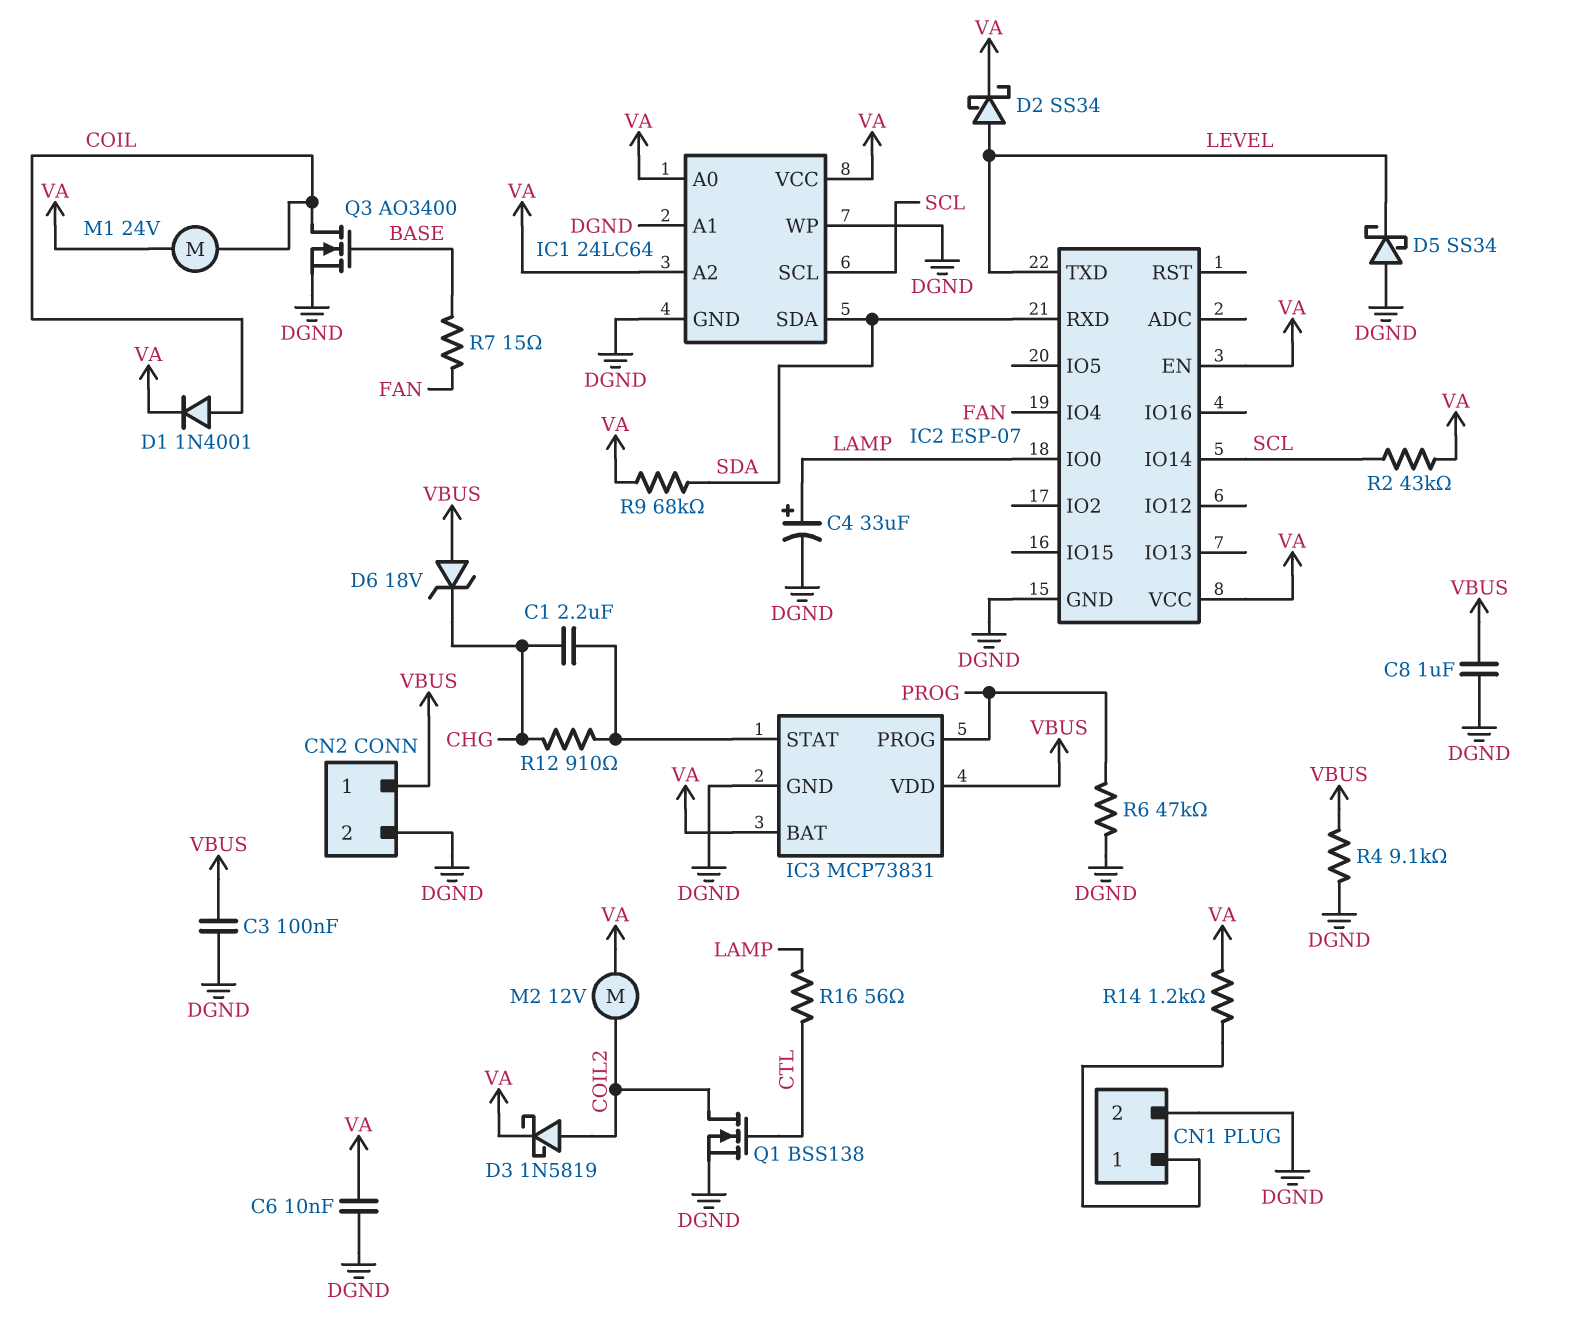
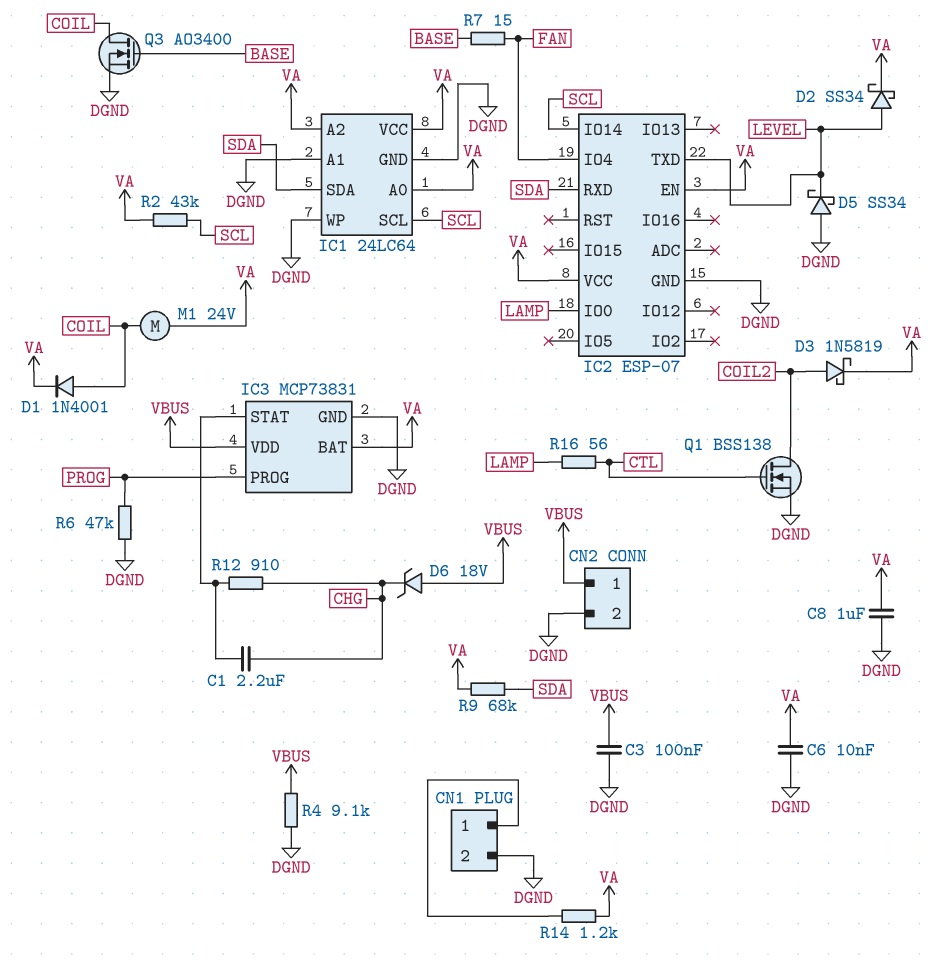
C4: 33uF (plus LAMP, minus DGND) -> none
C8: 1uF (DGND, VBUS) -> 1uF (DGND, VA)
M2: motor 12V (COIL2, VA) -> none

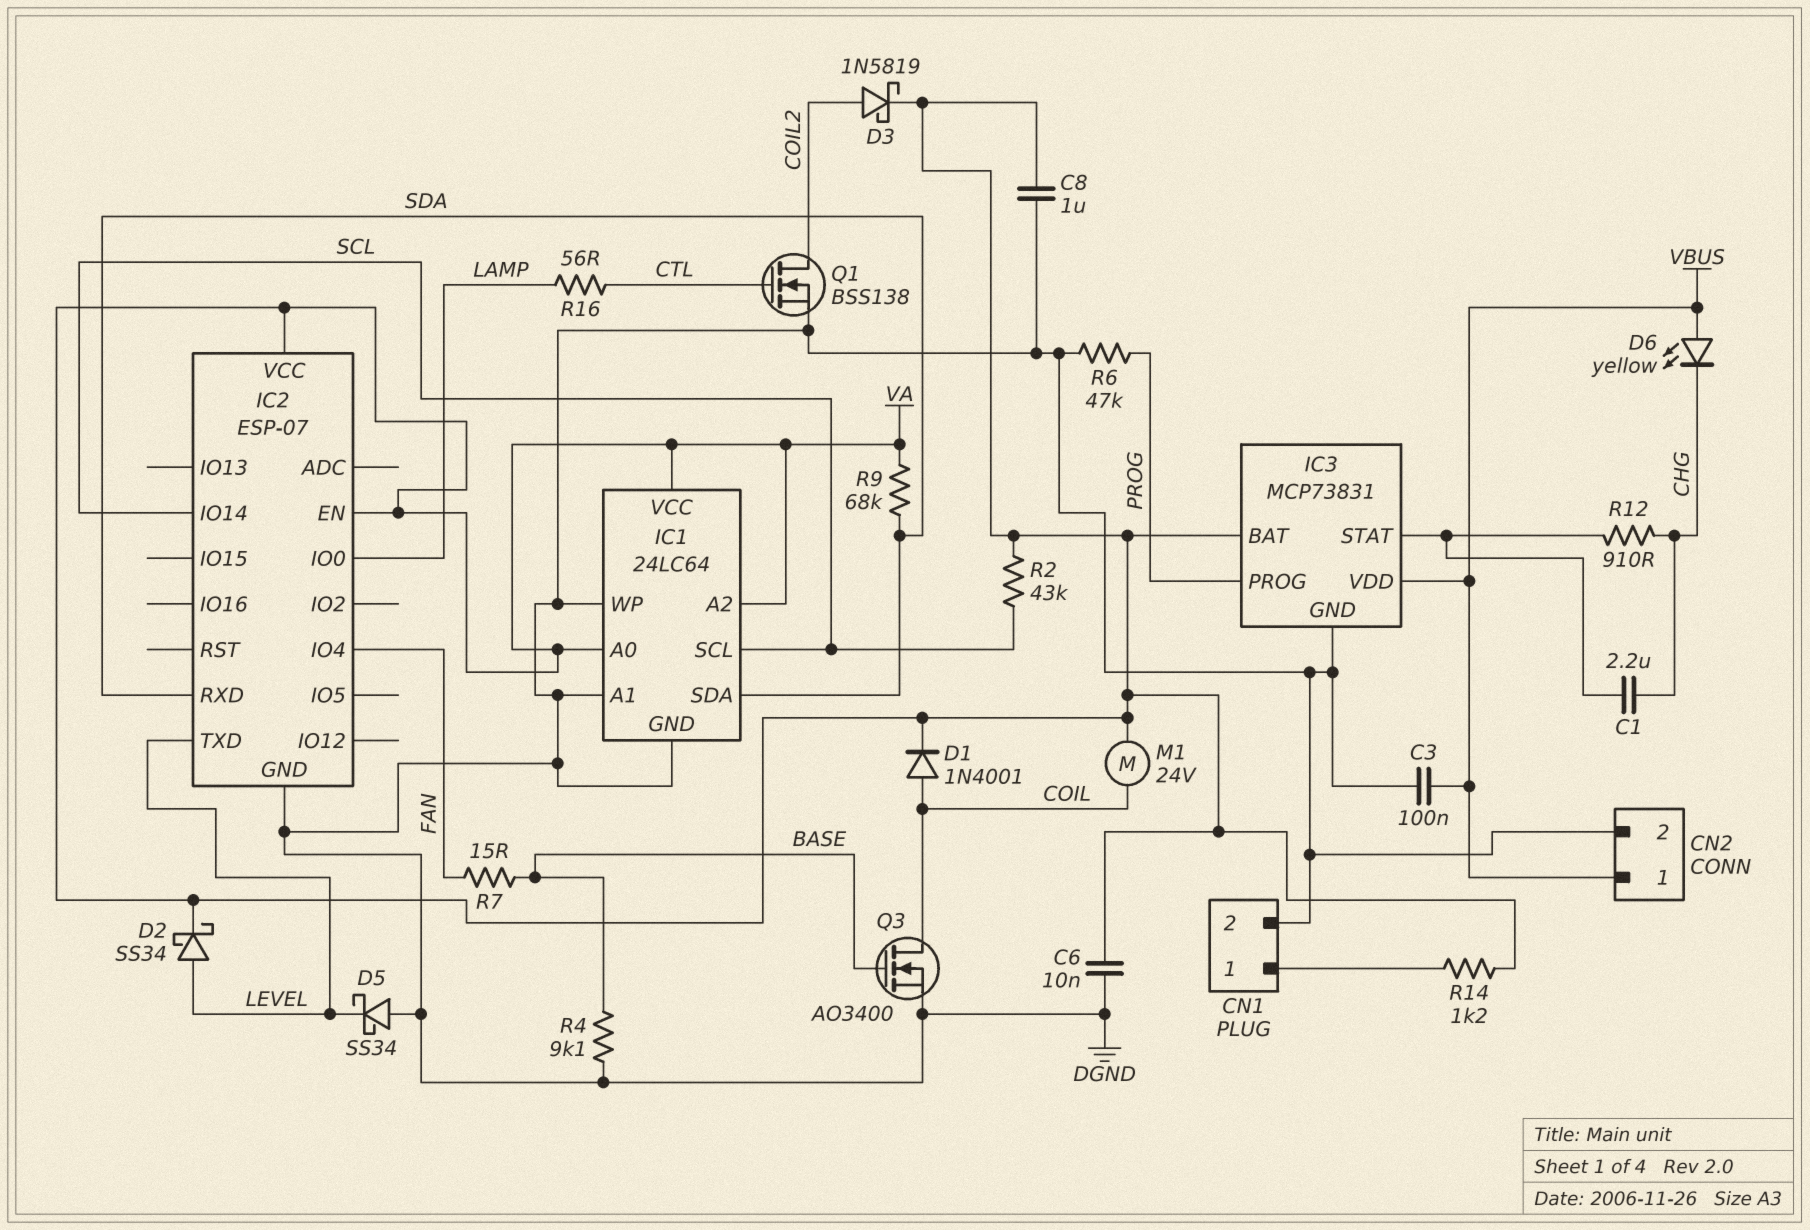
D6: zener 18V (A VBUS, K CHG) -> LED yellow (A VBUS, K CHG)
R4: 9.1k (DGND, VBUS) -> 9.1k (BASE, DGND)

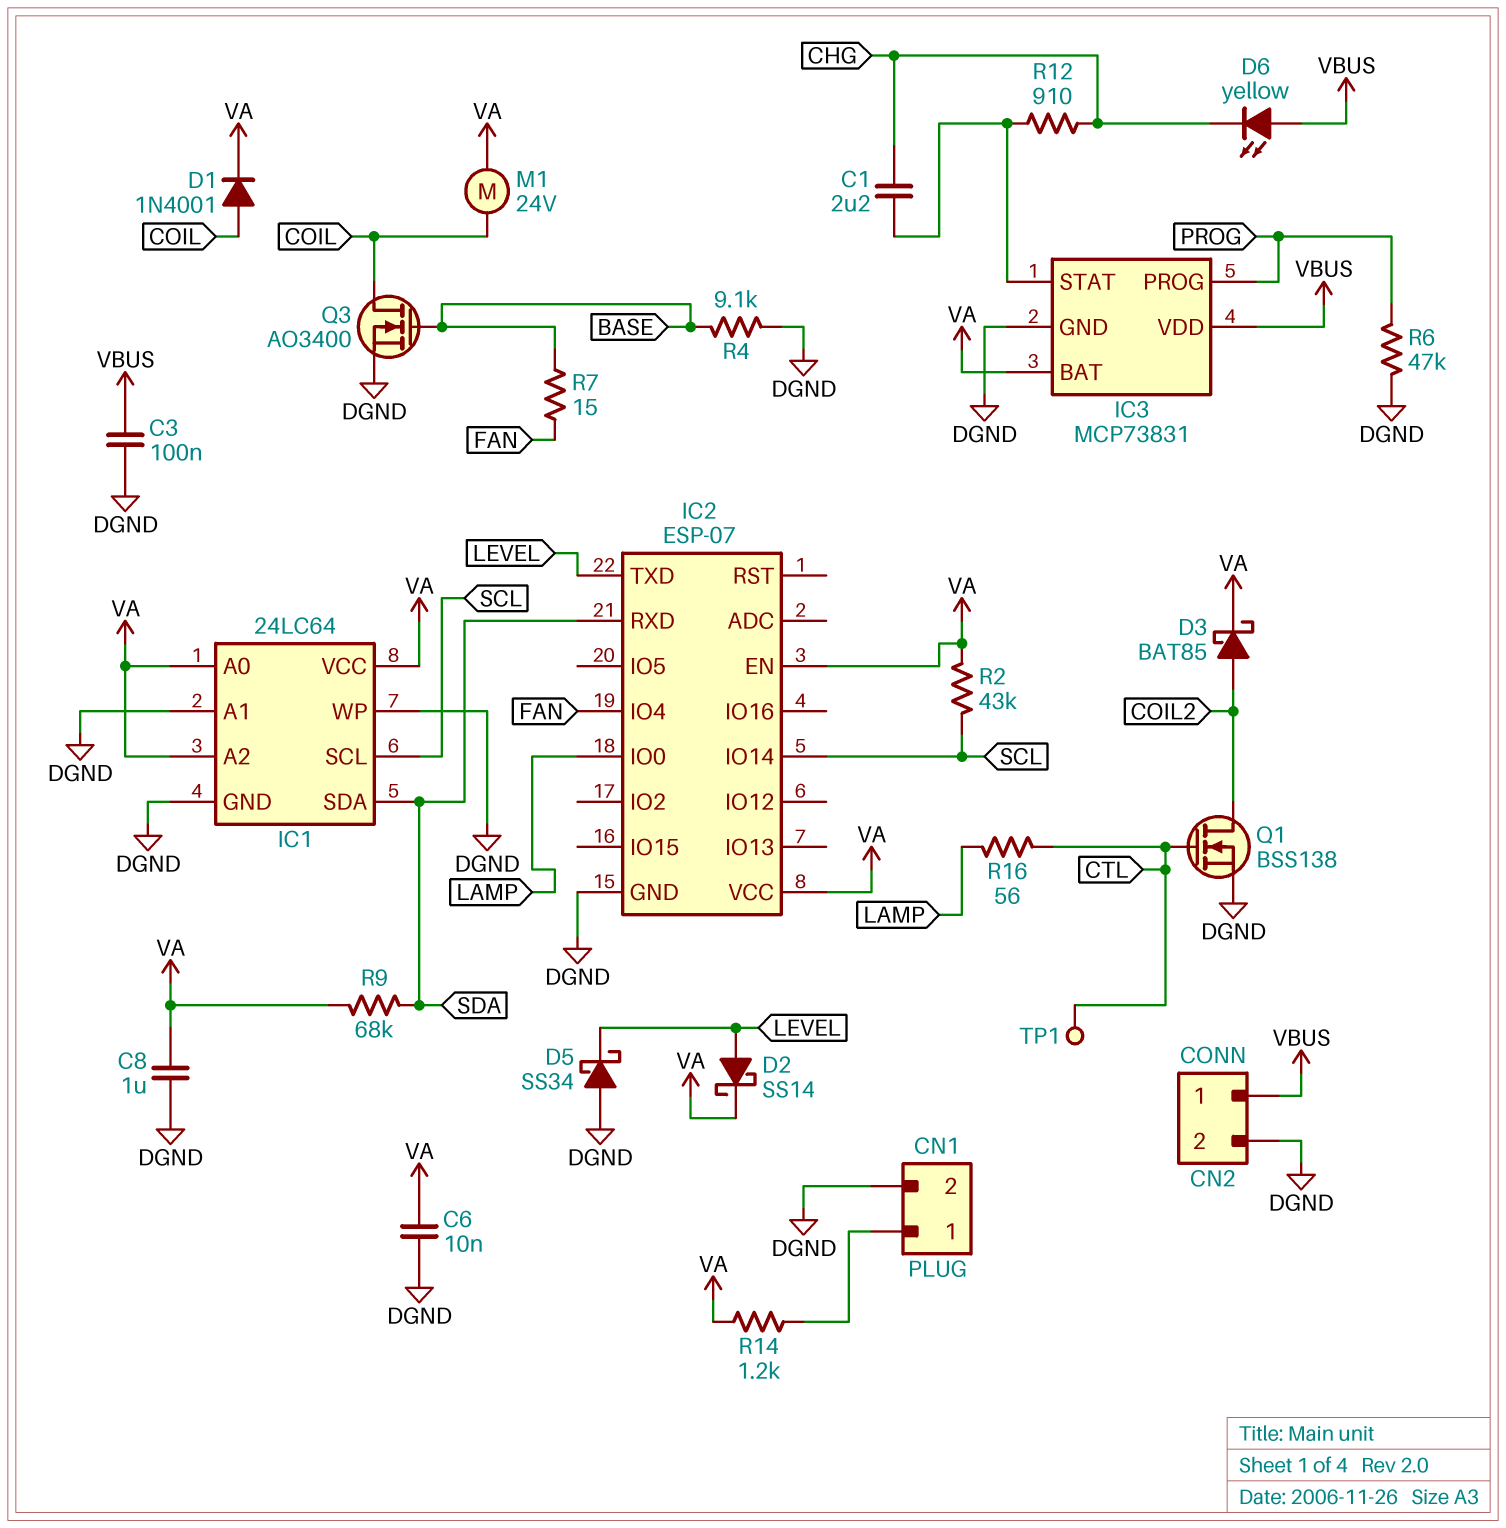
D2: schottky SS34 (A LEVEL, K VA) -> schottky SS14 (A LEVEL, K VA)
D3: schottky 1N5819 (A COIL2, K VA) -> schottky BAT85 (A COIL2, K VA)
TP1: none -> test point (CTL)

